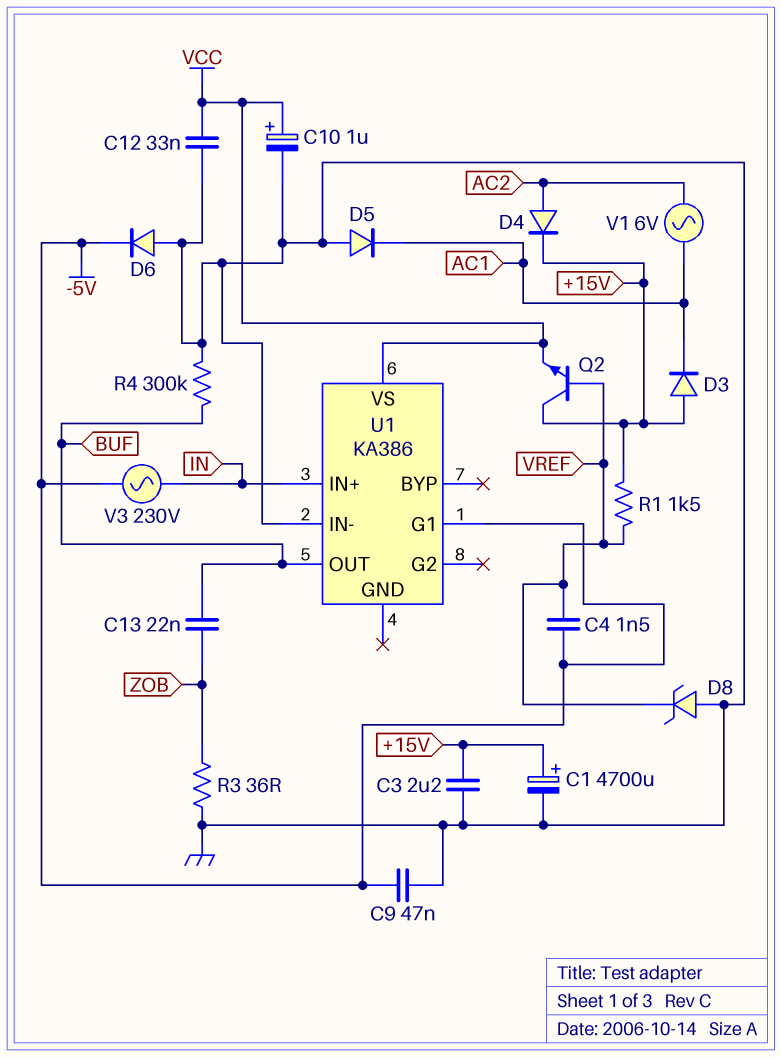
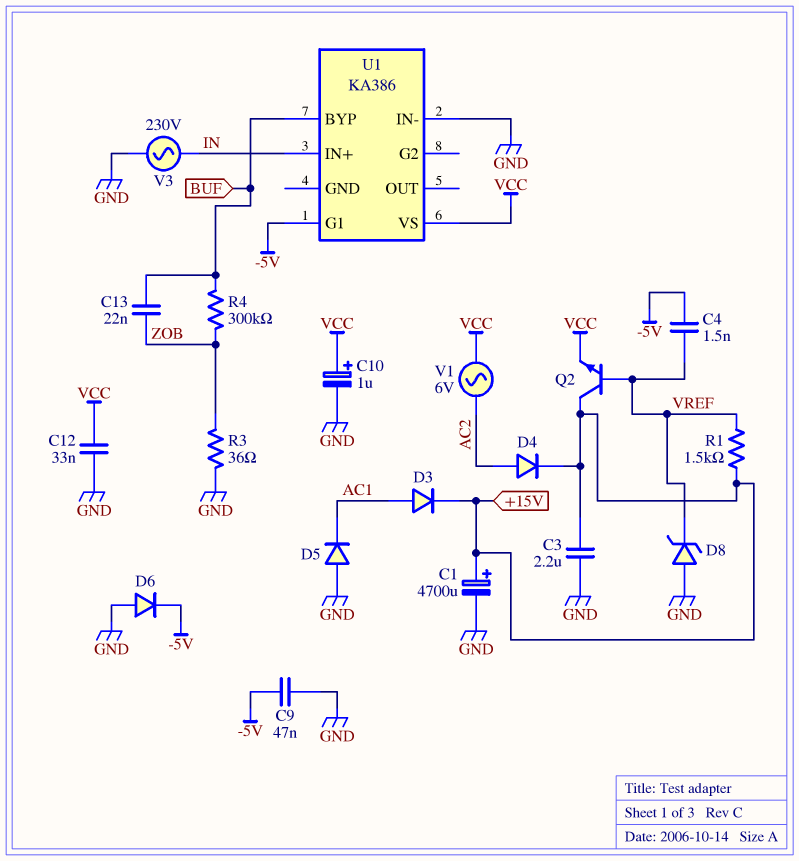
D3: diode (A +15V, K AC1) -> diode (A AC1, K +15V)
R4: 300k (BUF, GND) -> 300k (BUF, ZOB)
U1 pin BYP: none -> BUF
U1 pin OUT: BUF -> none
V1: AC 6V (AC1, AC2) -> AC 6V (AC2, VCC)
V3: AC 230V (-5V, IN) -> AC 230V (GND, IN)

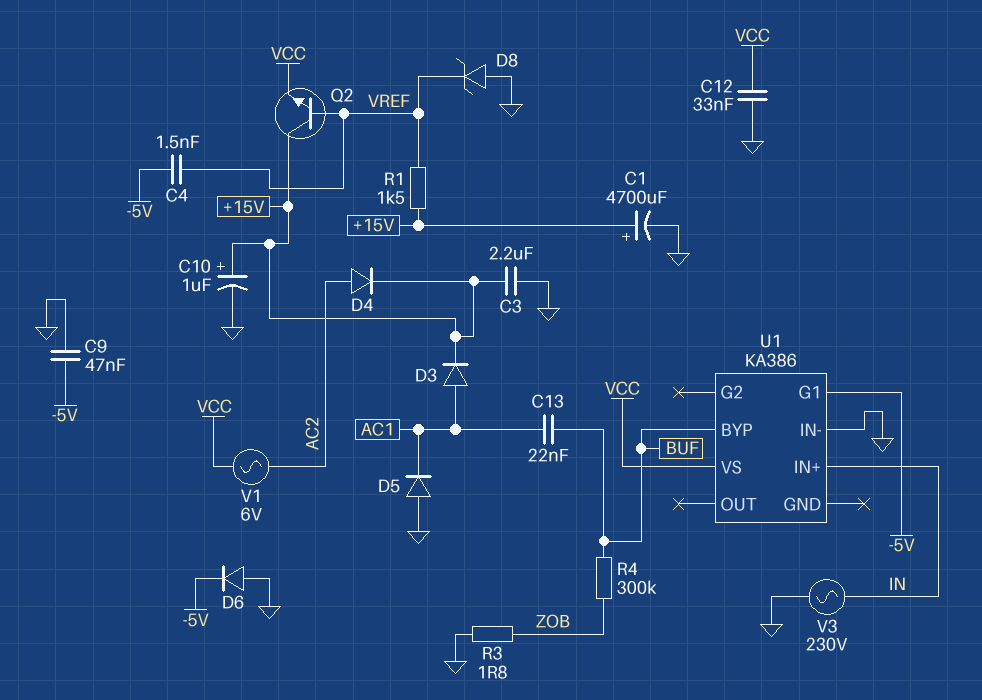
C10: 1uF (plus VCC, minus GND) -> 1uF (plus +15V, minus GND)
C13: 22nF (BUF, ZOB) -> 22nF (AC1, BUF)
R3: 36 (GND, ZOB) -> 1.8 (GND, ZOB)

